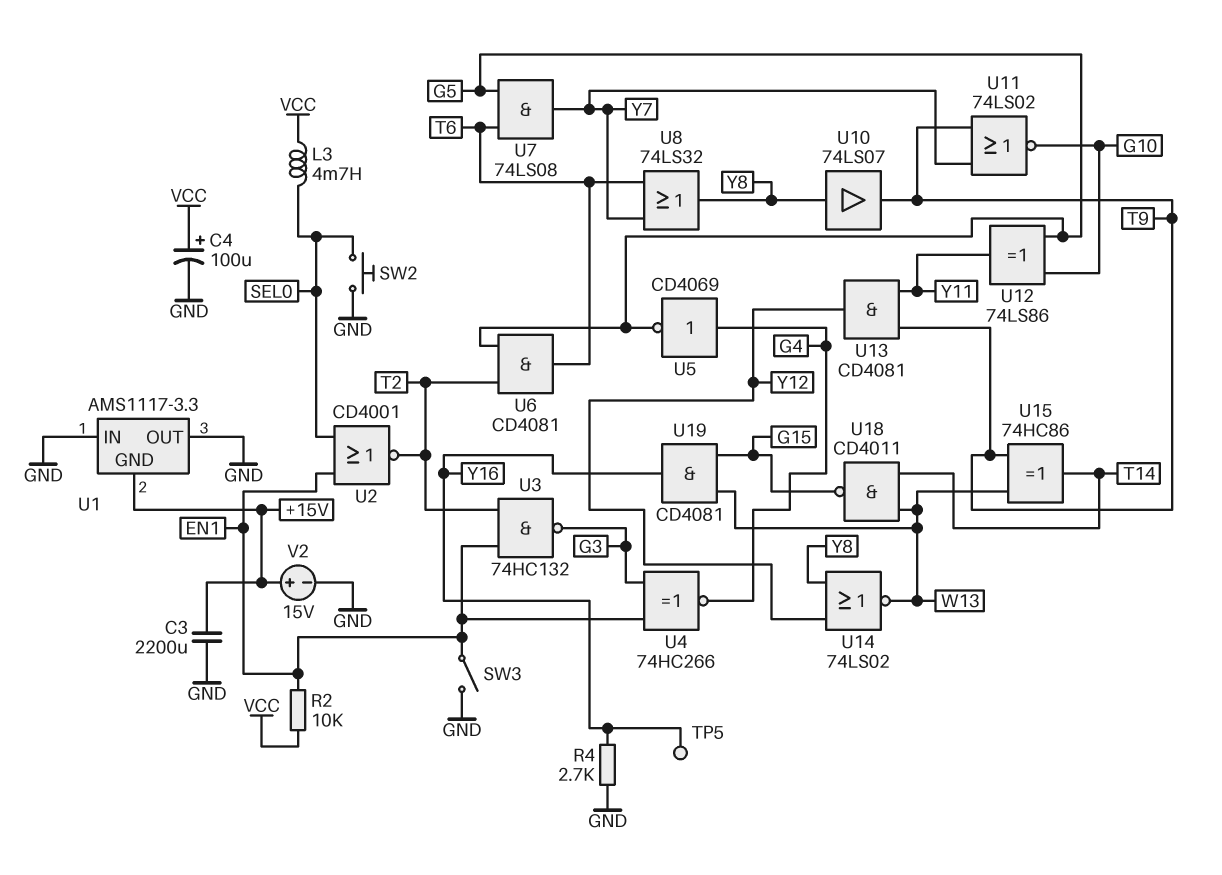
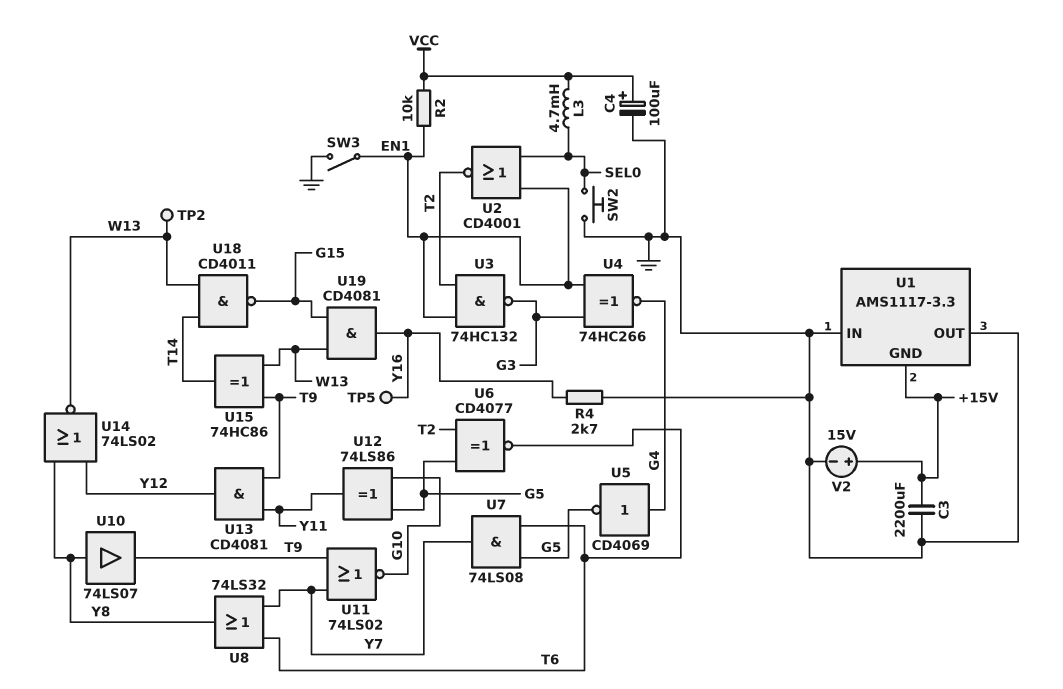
TP2: none -> test point (W13)
U6: AND CD4081 (in G5, in T2, out T6) -> XNOR CD4077 (in G5, in T2, out T6)

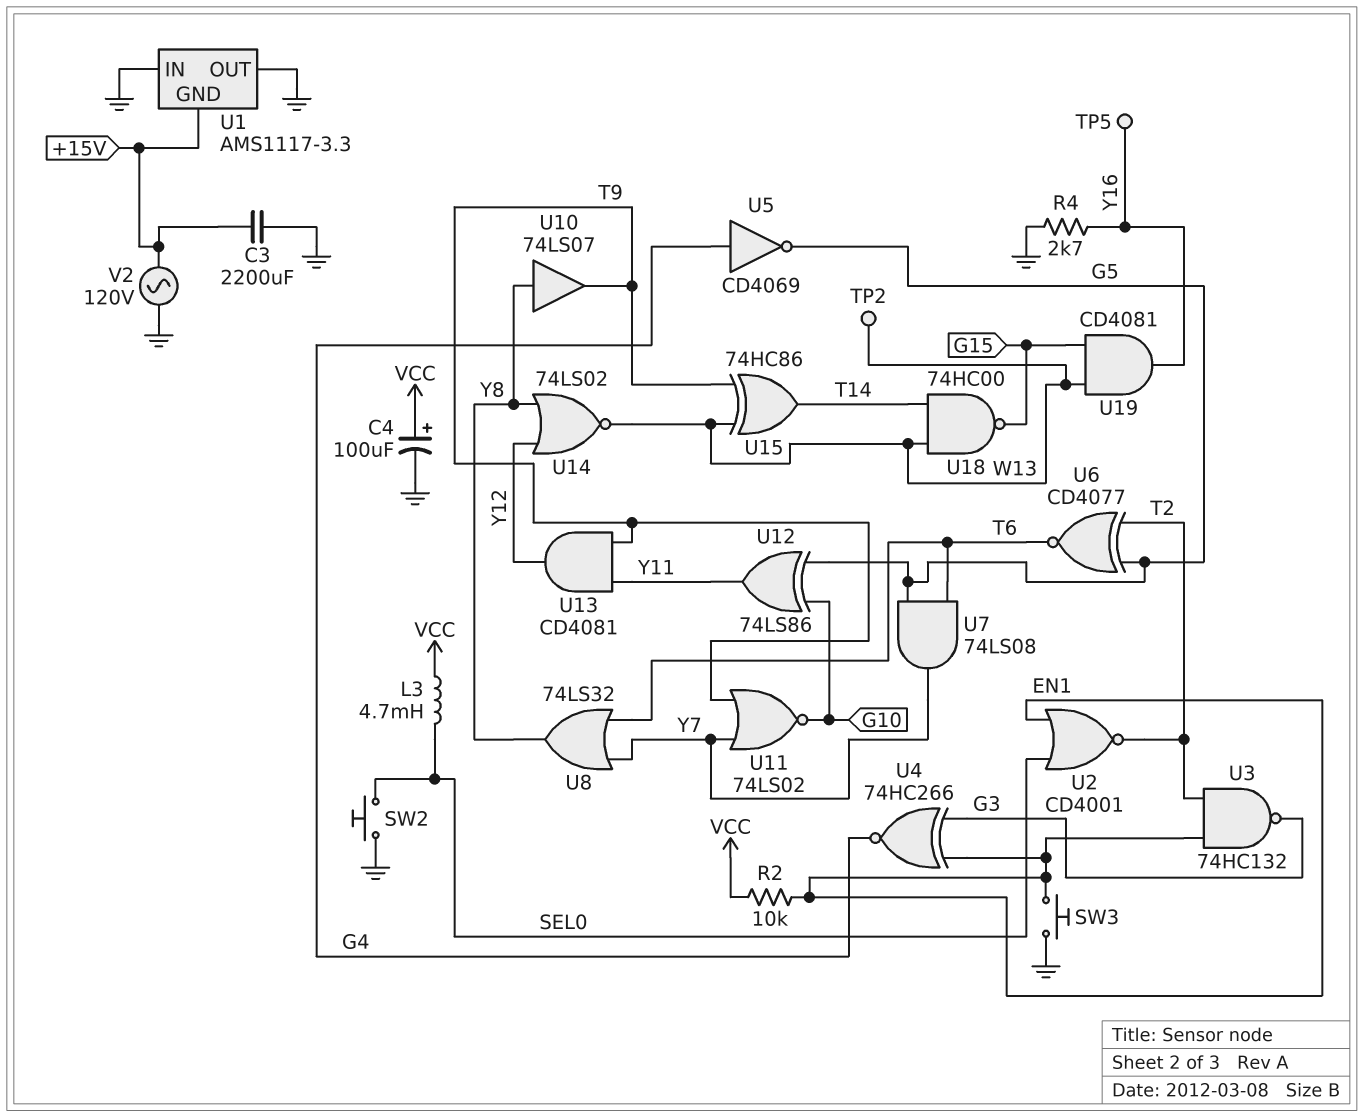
SW3: switch (EN1, GND) -> button (EN1, GND)
U18: NAND CD4011 (in T14, in W13, out G15) -> NAND 74HC00 (in T14, in W13, out G15)
V2: 15V (plus +15V, minus GND) -> AC 120V (+15V, GND)

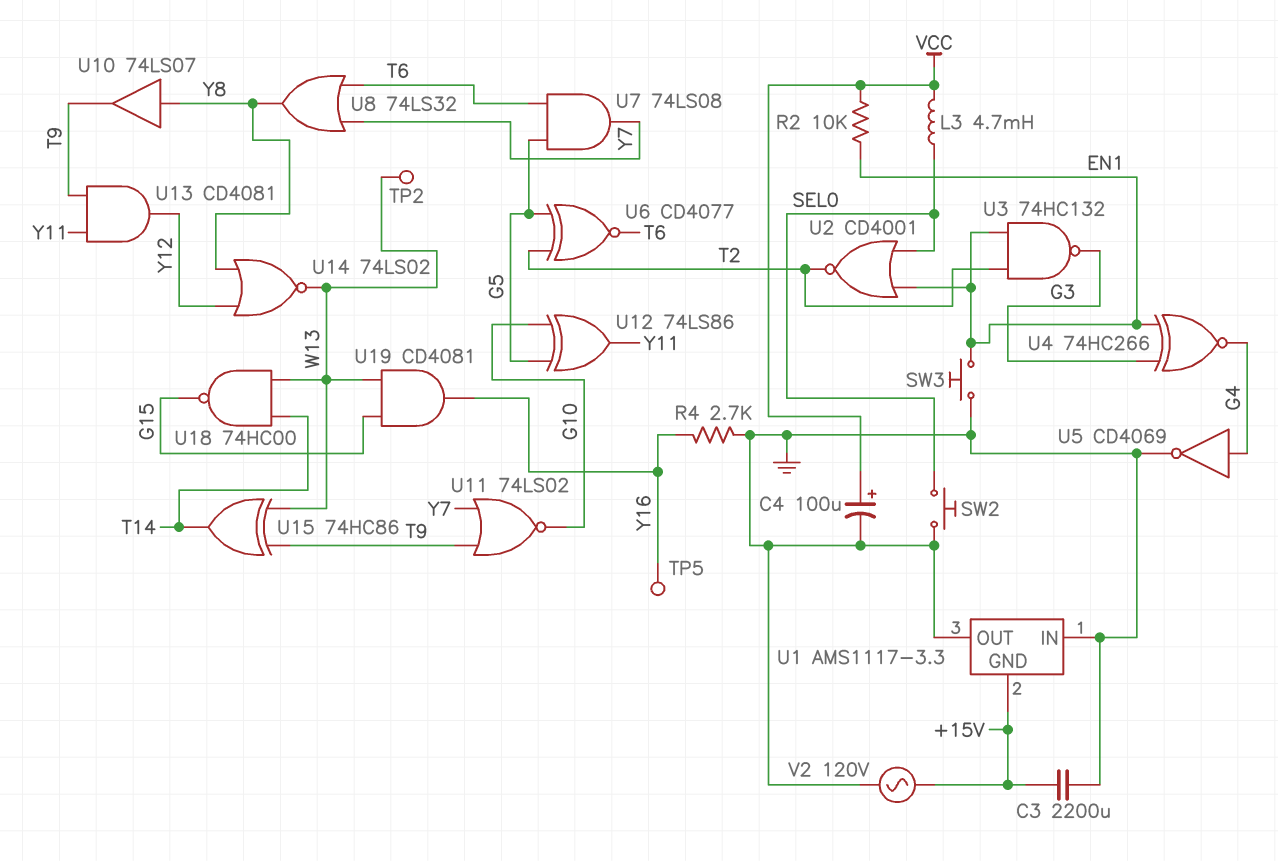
U5: NOT CD4069 (in G4, out G5) -> NOT CD4069 (in G4, out GND)

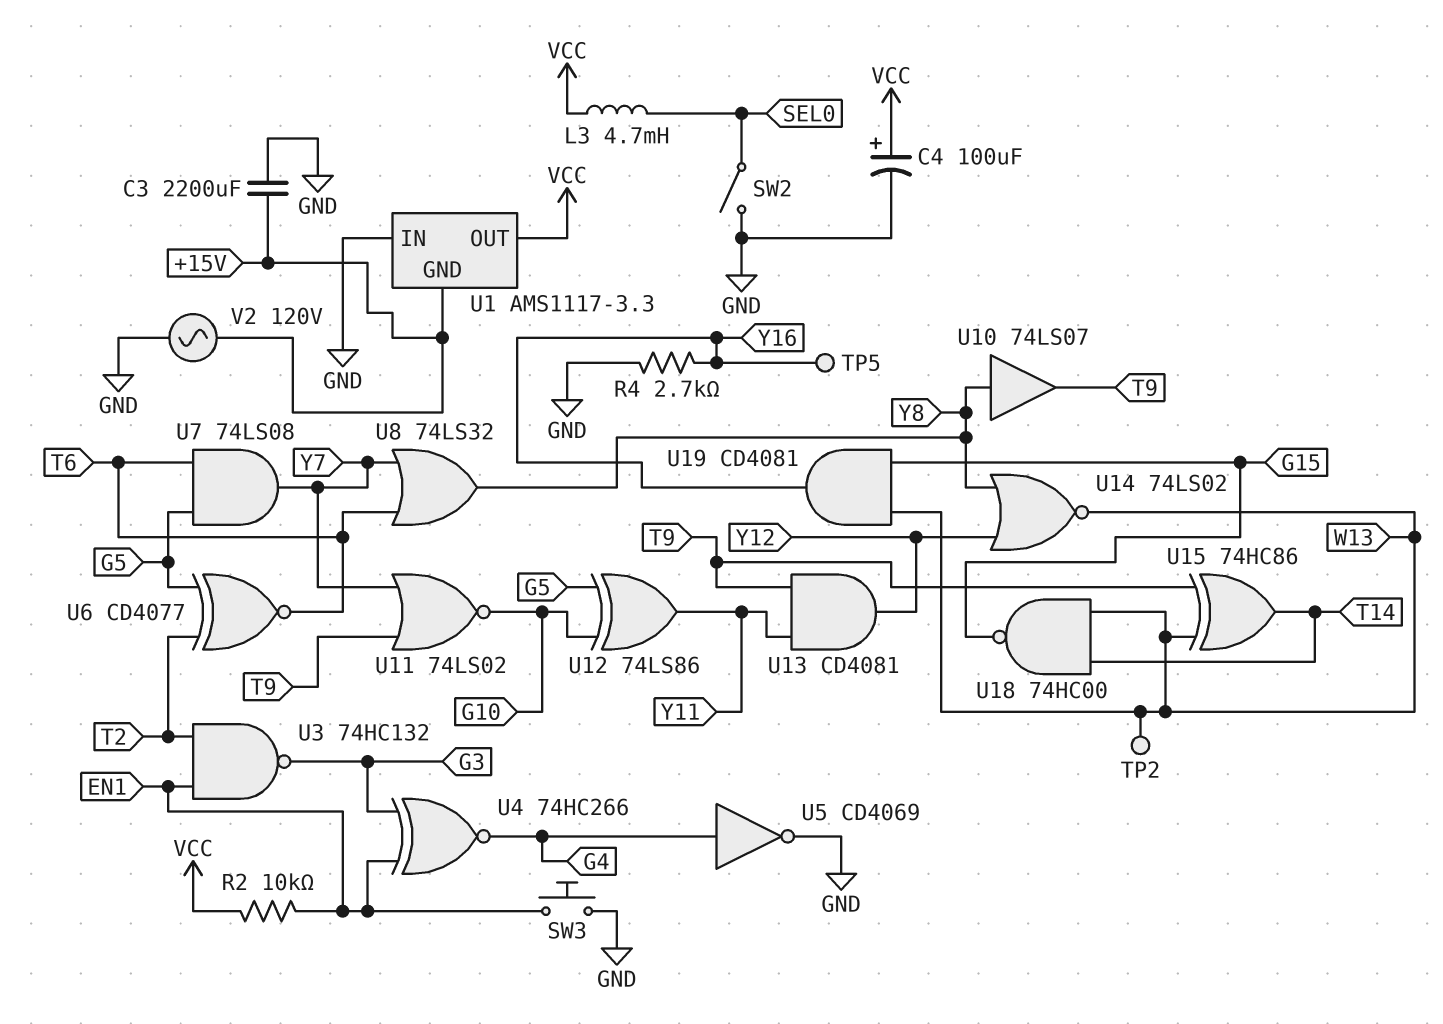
SW2: button (GND, SEL0) -> switch (GND, SEL0)
U1 pin OUT: GND -> VCC
U2: NOR CD4001 (in EN1, in SEL0, out T2) -> none

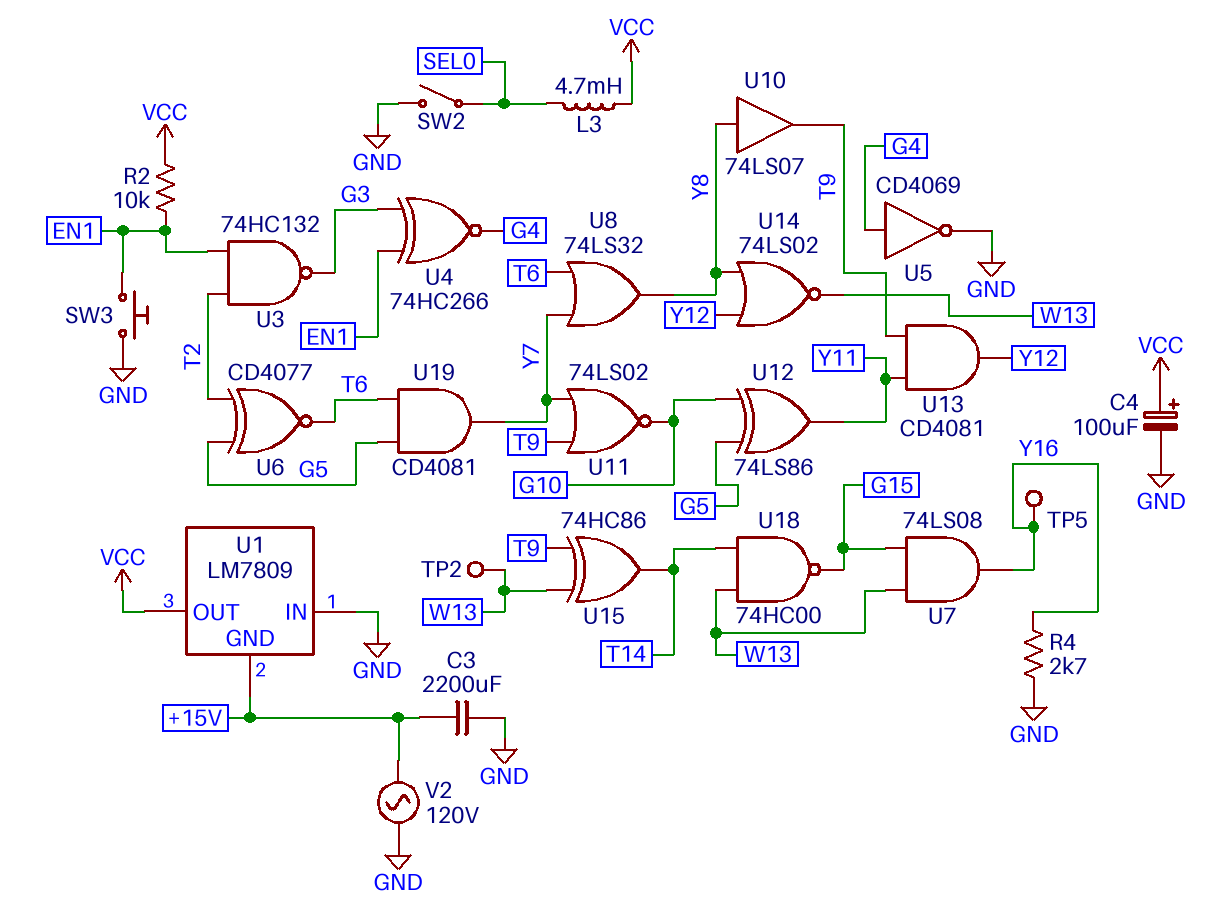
U1: AMS1117-3.3 -> LM7809
U7: AND 74LS08 (in G5, in T6, out Y7) -> AND 74LS08 (in G15, in W13, out Y16)
U19: AND CD4081 (in G15, in W13, out Y16) -> AND CD4081 (in G5, in T6, out Y7)

